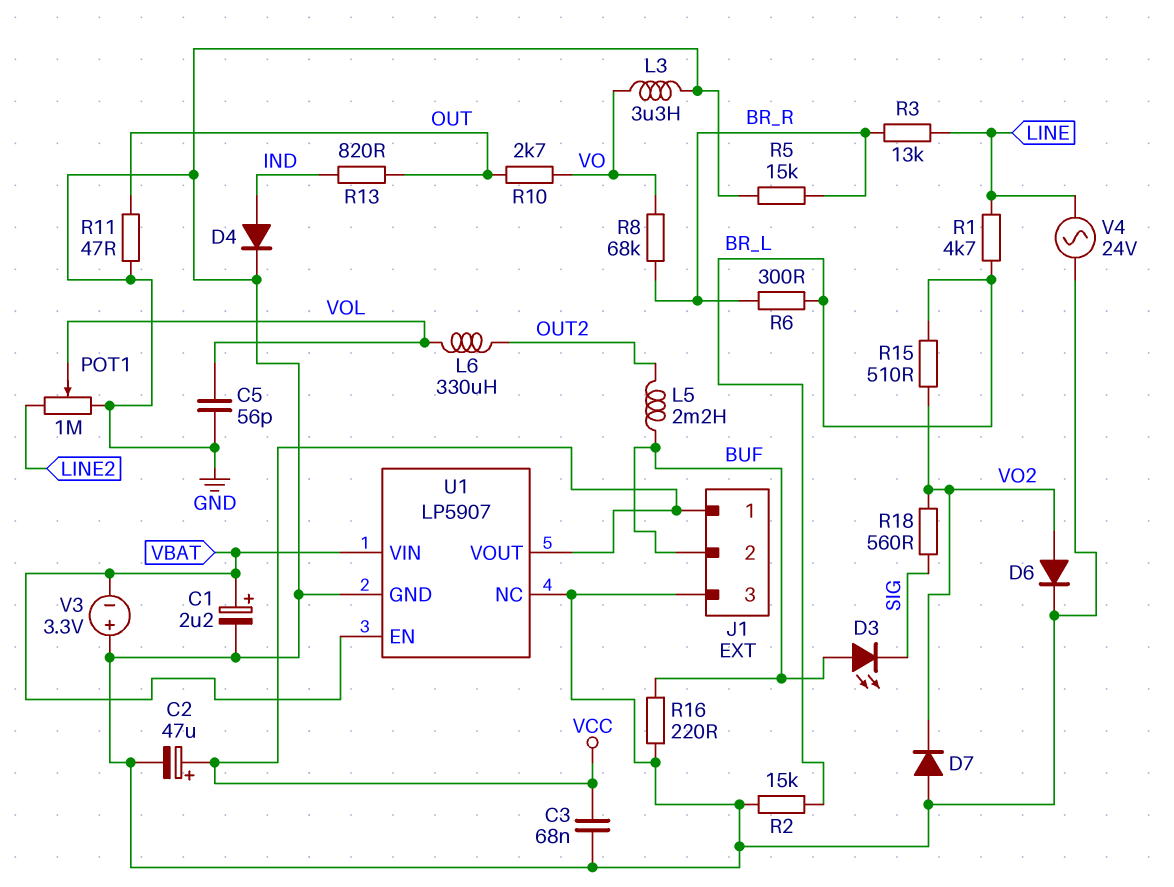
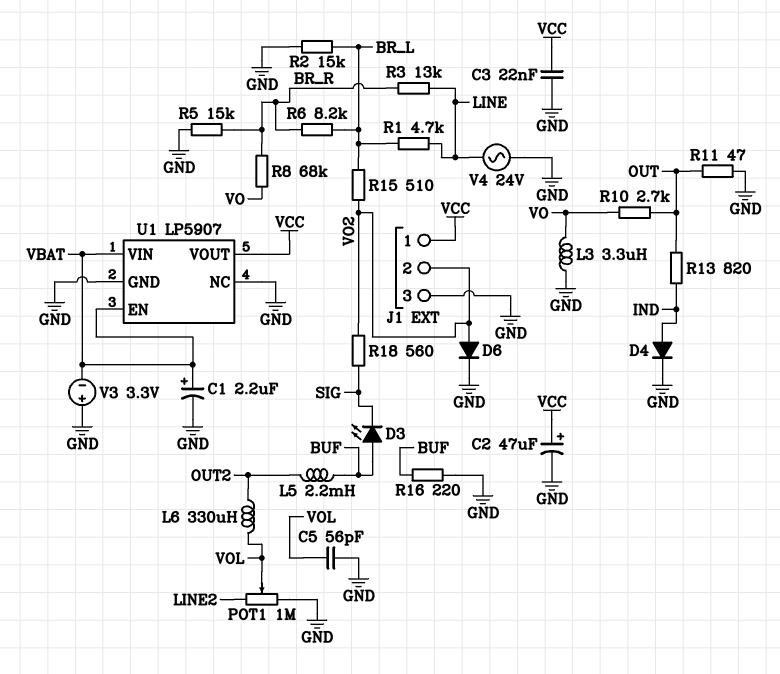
C3: 68nF (GND, VCC) -> 22nF (GND, VCC)
D7: diode (A GND, K VO2) -> none
J1 pin 2: BUF -> VO2
R6: 300 (BR_L, BR_R) -> 8.2k (BR_L, BR_R)

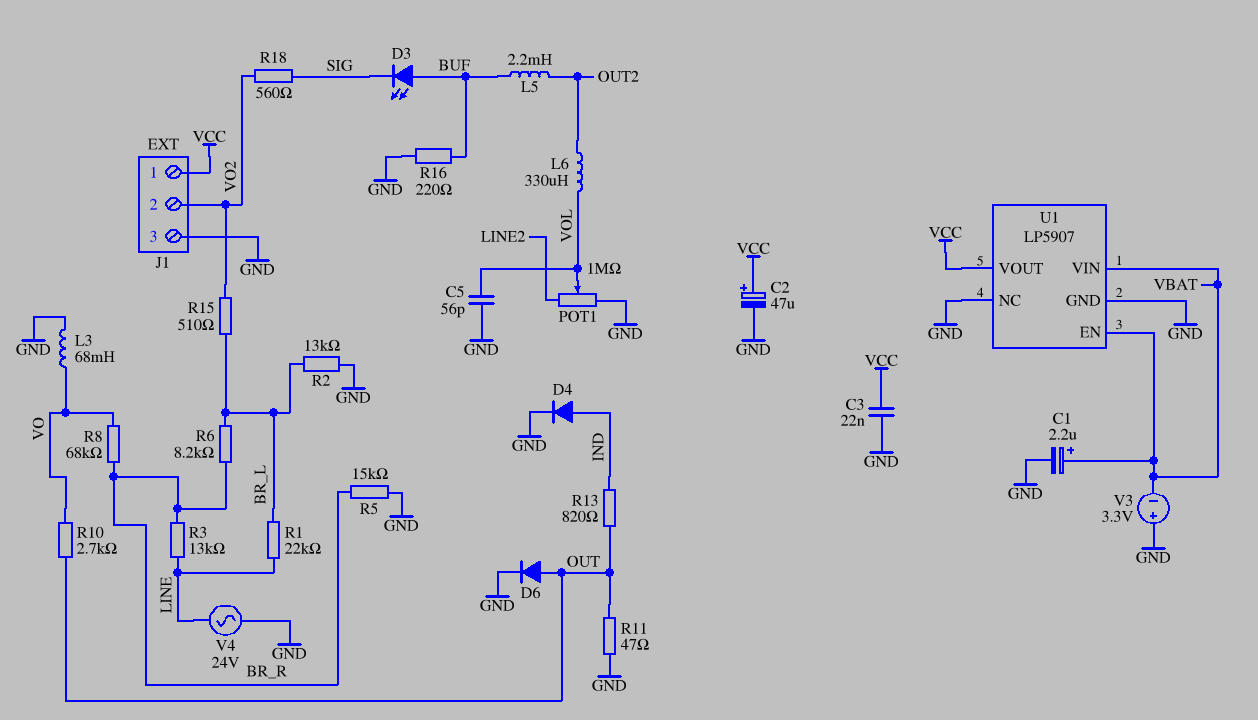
D6: diode (A VO2, K GND) -> diode (A OUT, K GND)
L3: 3.3uH (GND, VO) -> 68mH (GND, VO)
R1: 4.7k (BR_L, LINE) -> 22k (BR_L, LINE)
R2: 15k (BR_L, GND) -> 13k (BR_L, GND)

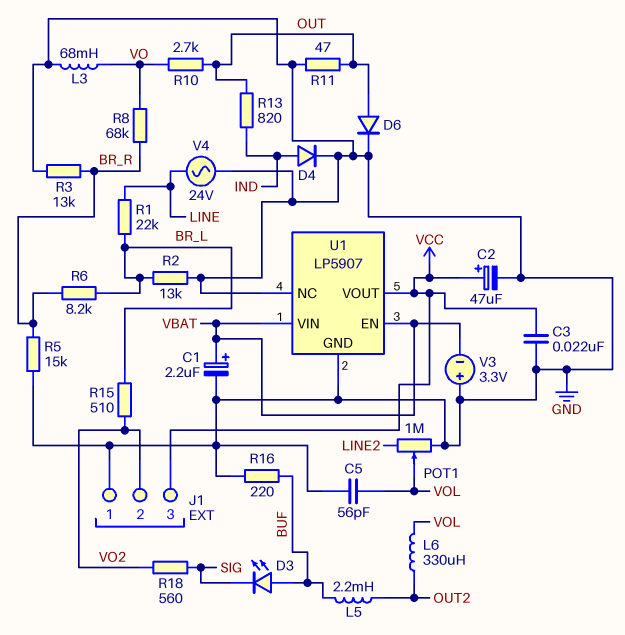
J1 pin 1: VCC -> GND
J1 pin 3: GND -> VCC
R3: 13k (BR_R, LINE) -> 13k (BR_R, GND)

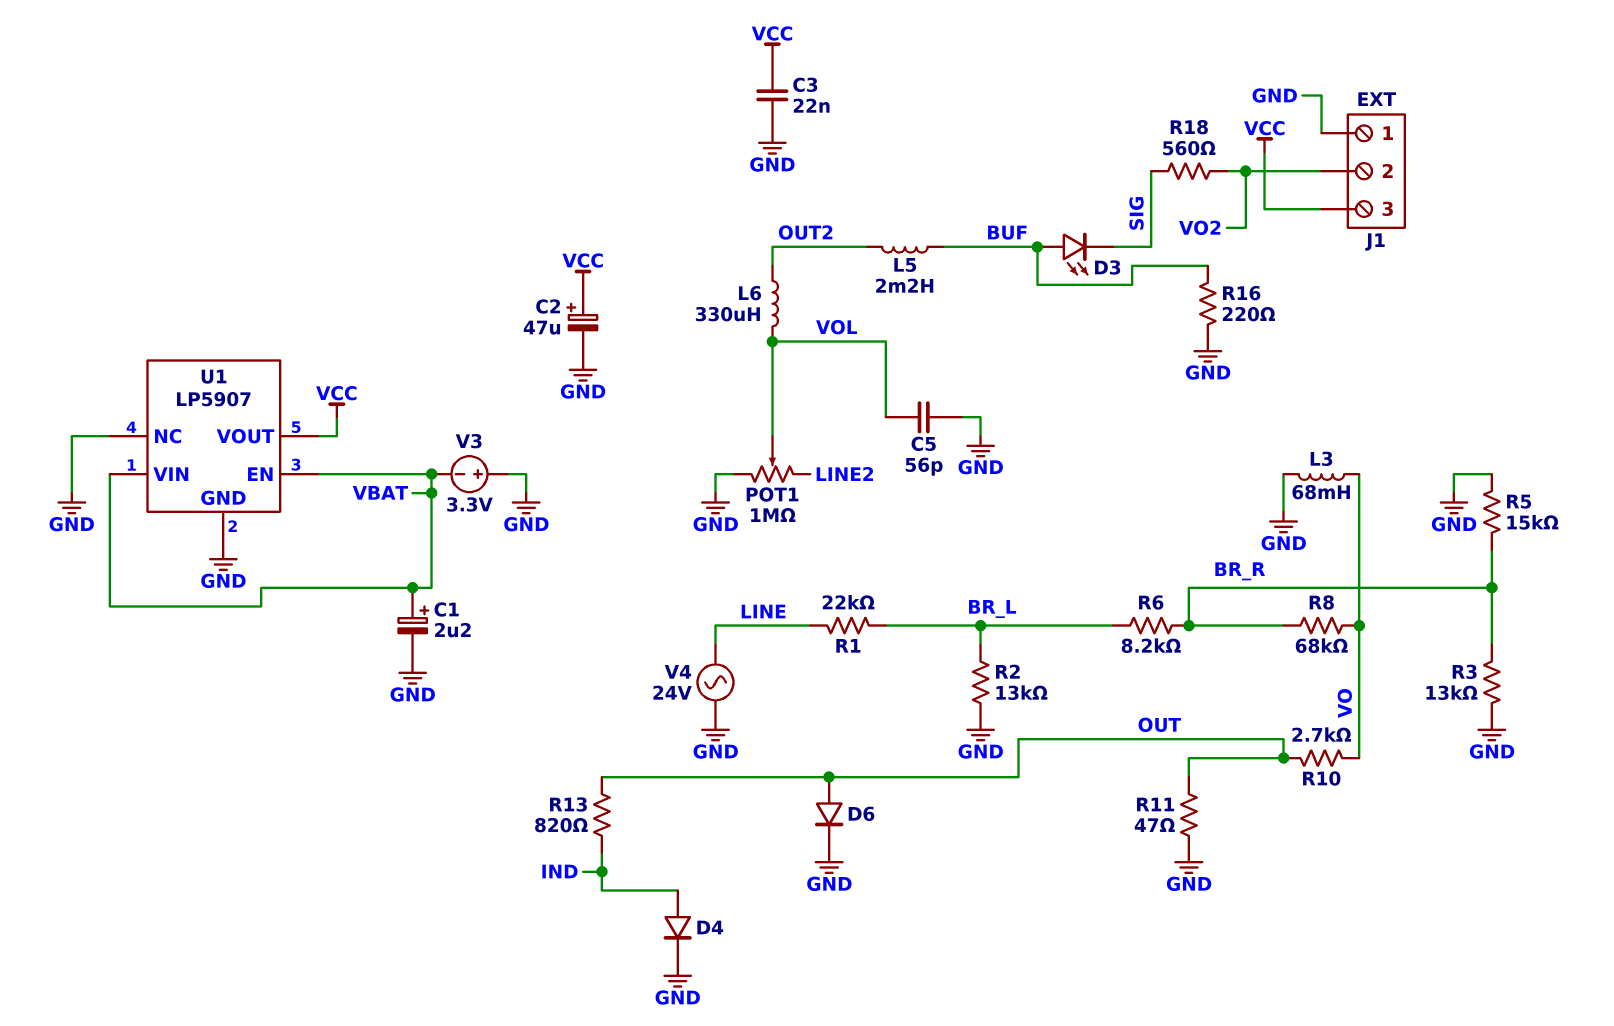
R15: 510 (BR_L, VO2) -> none

